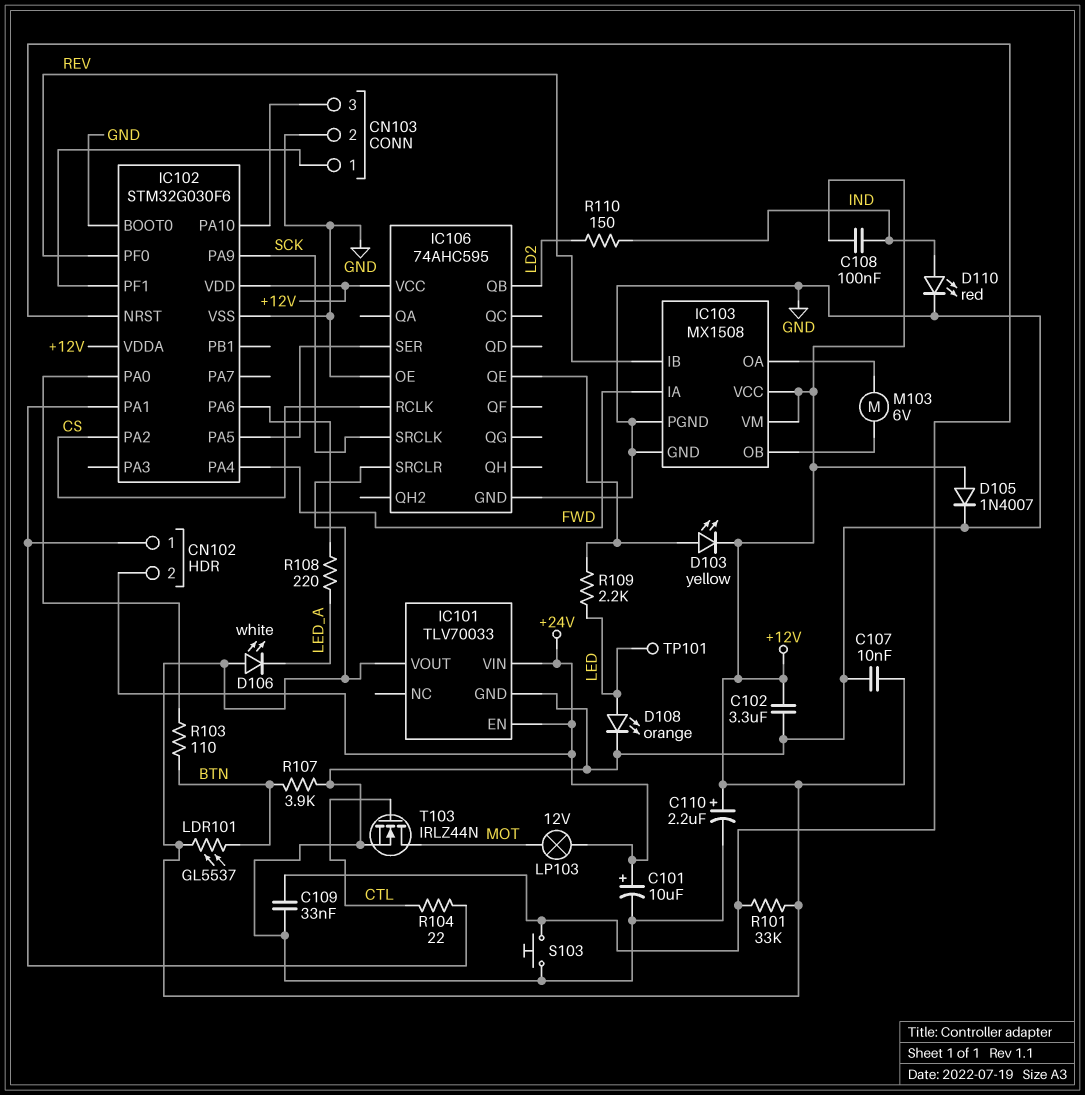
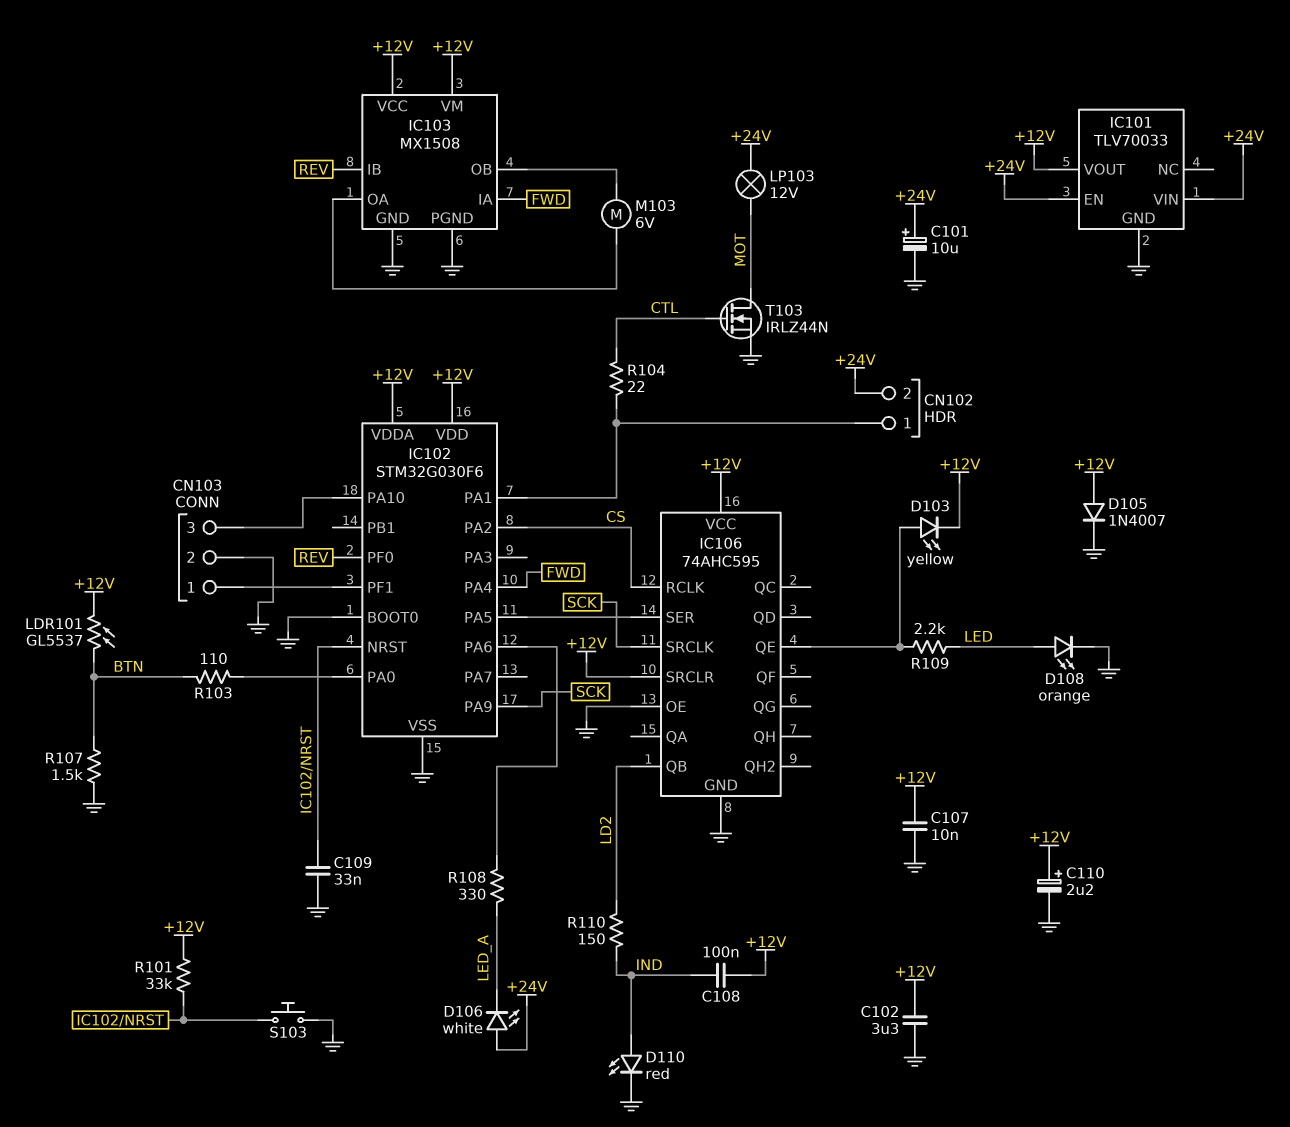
D106: LED white (A +12V, K LED_A) -> LED white (A +24V, K LED_A)
R107: 3.9k (BTN, GND) -> 1.5k (BTN, GND)
R108: 220 (IC102/PA6, LED_A) -> 330 (IC102/PA6, LED_A)
TP101: test point (LED) -> none

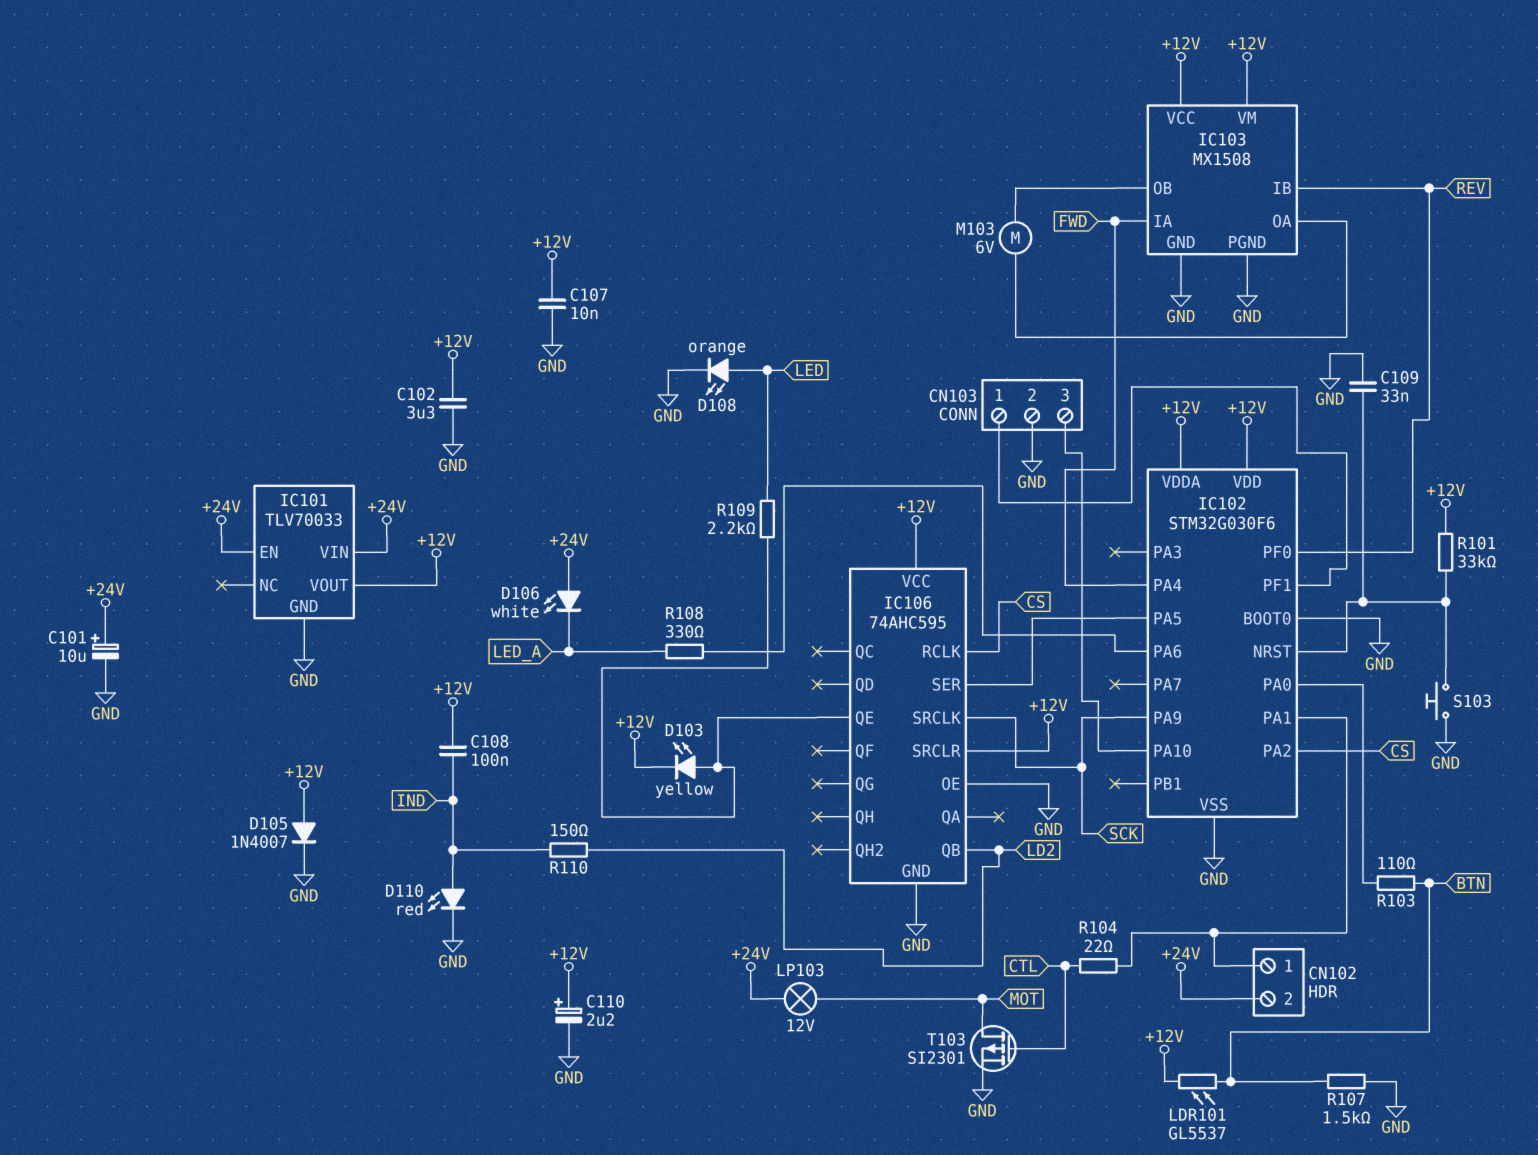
T103: NMOS IRLZ44N (G CTL, D MOT, S GND) -> PMOS SI2301 (G CTL, D MOT, S GND)

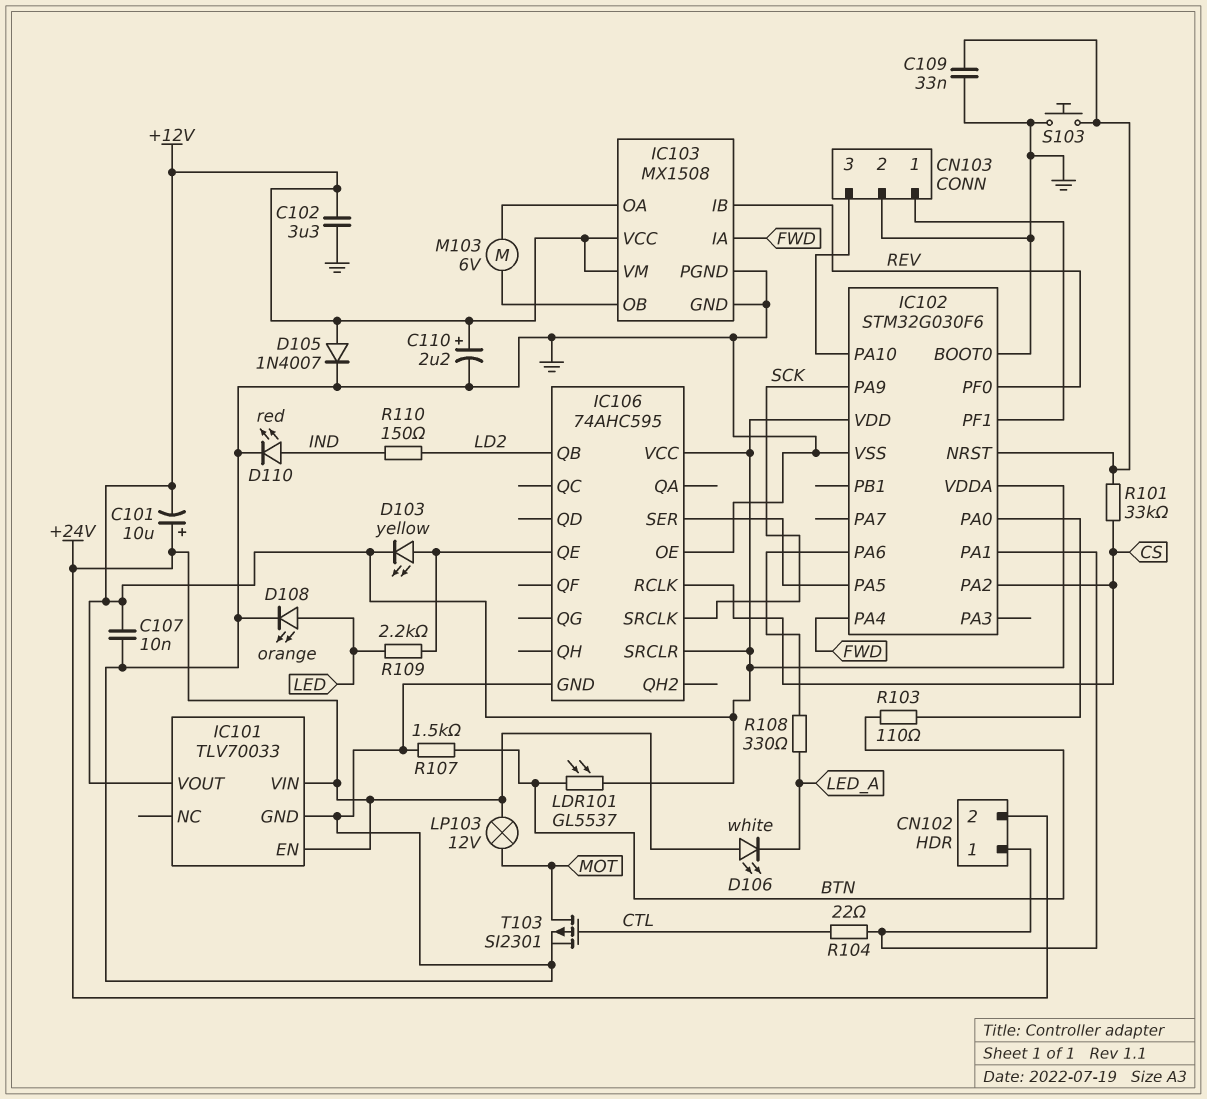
C101: 10uF (plus +24V, minus GND) -> 10uF (plus +24V, minus +12V)
C108: 100nF (+12V, IND) -> none
R101: 33k (+12V, IC102/NRST) -> 33k (CS, IC102/NRST)

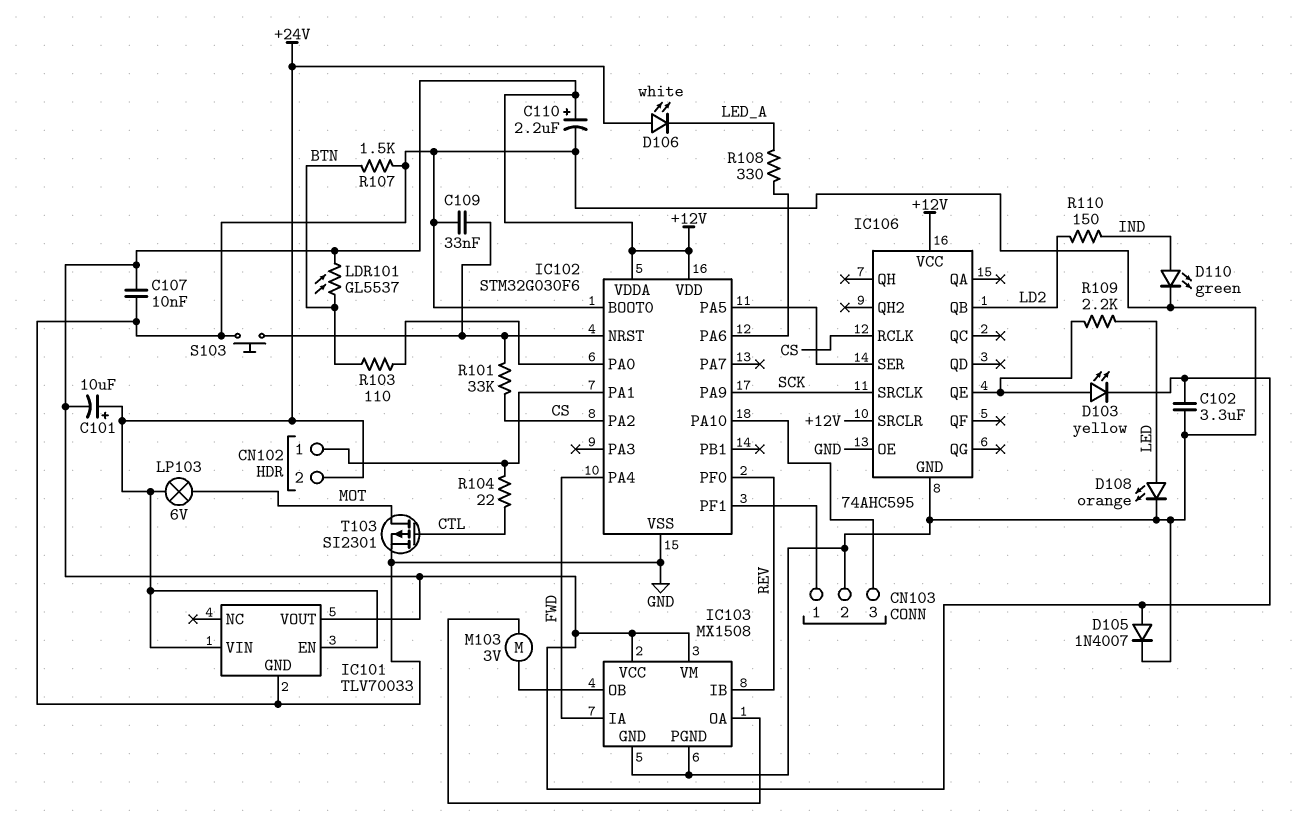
D110: LED red (A IND, K GND) -> LED green (A IND, K GND)
LP103: lamp 12V (+24V, MOT) -> lamp 6V (+24V, MOT)
M103: motor 6V (IC103/OA, IC103/OB) -> motor 3V (IC103/OA, IC103/OB)

